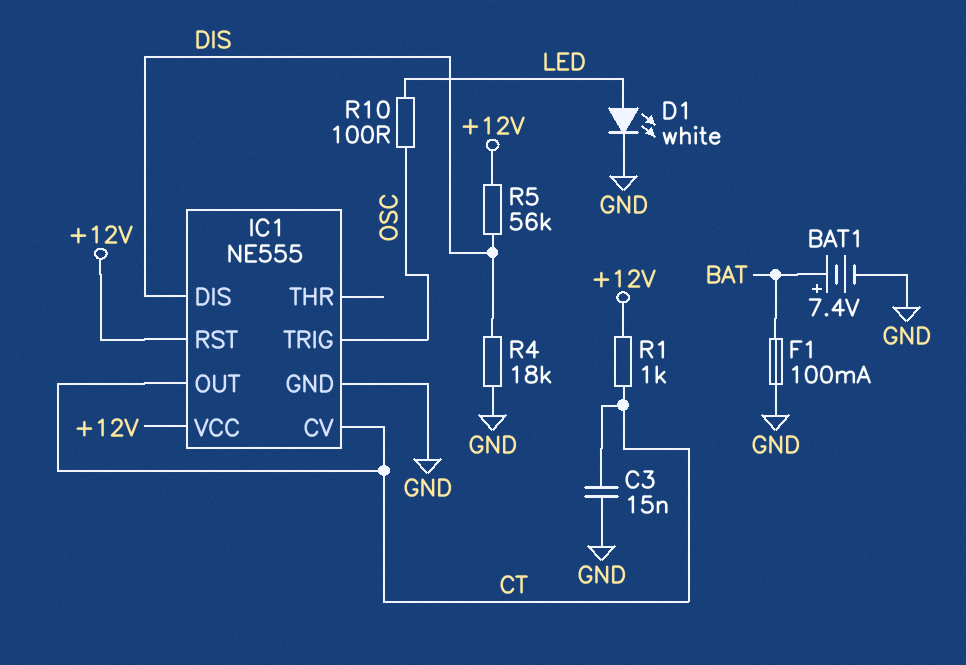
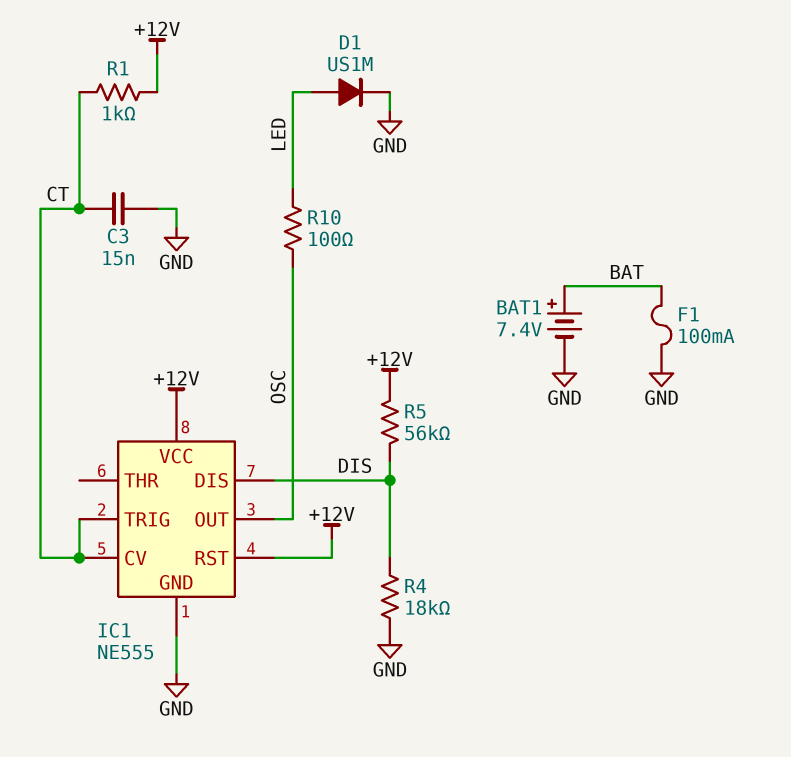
D1: LED white (A LED, K GND) -> diode US1M (A LED, K GND)
IC1 pin OUT: CT -> OSC
IC1 pin TRIG: OSC -> CT

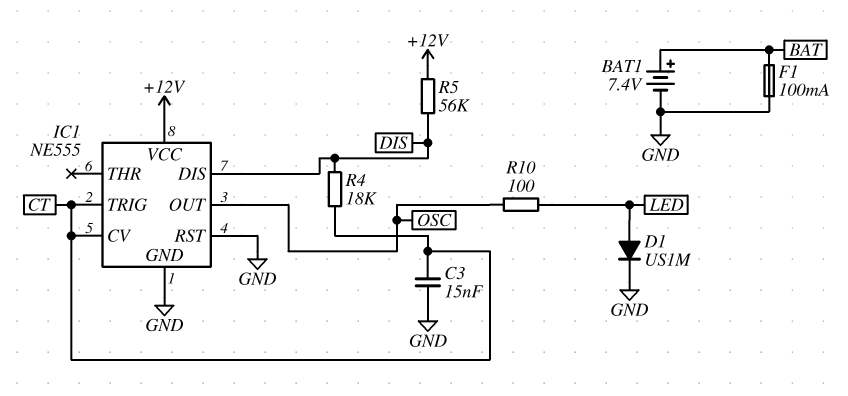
IC1 pin RST: +12V -> GND
R1: 1k (+12V, CT) -> none
R4: 18k (DIS, GND) -> 18k (CT, DIS)

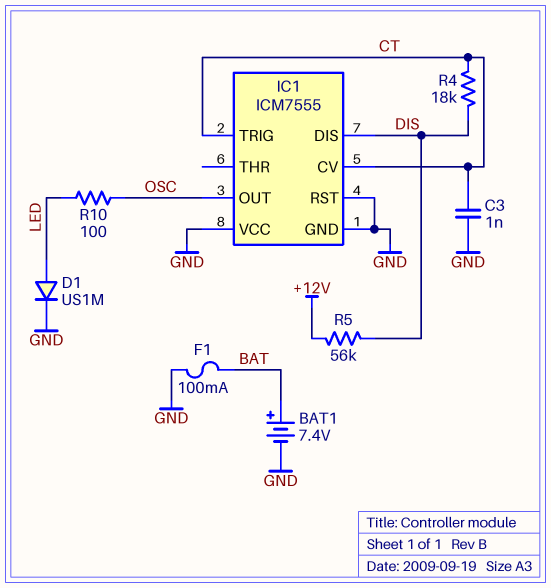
C3: 15nF (CT, GND) -> 1nF (CT, GND)
IC1: NE555 -> ICM7555
IC1 pin VCC: +12V -> GND

